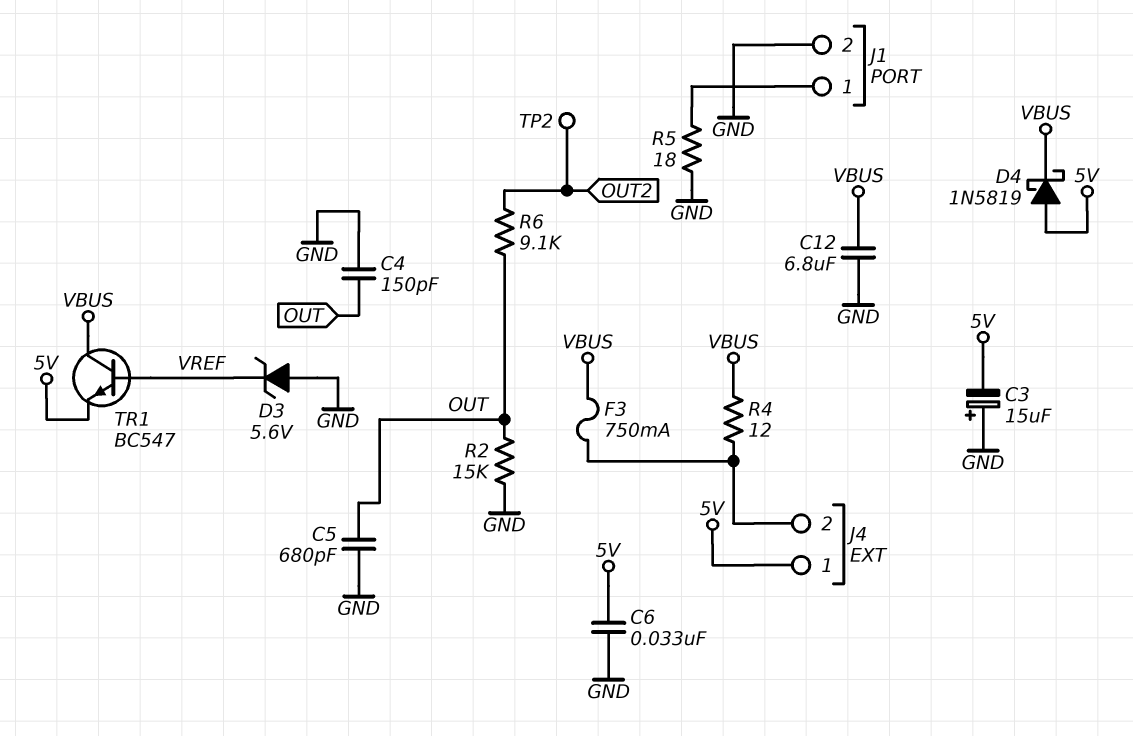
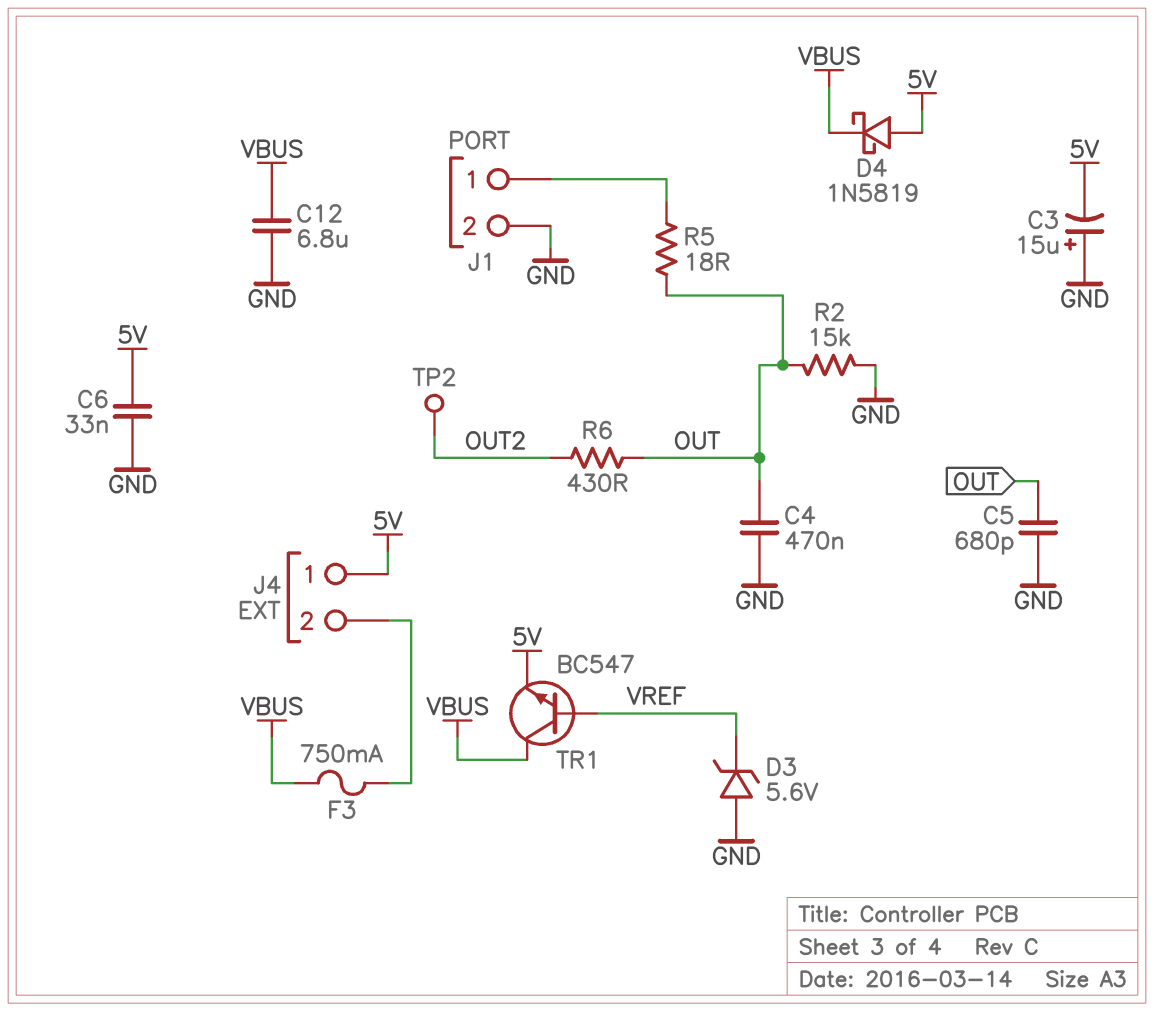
C4: 150pF (GND, OUT) -> 470nF (GND, OUT)
R4: 12 (J4/2, VBUS) -> none
R5: 18 (GND, J1/1) -> 18 (J1/1, OUT)
R6: 9.1k (OUT, OUT2) -> 430 (OUT, OUT2)

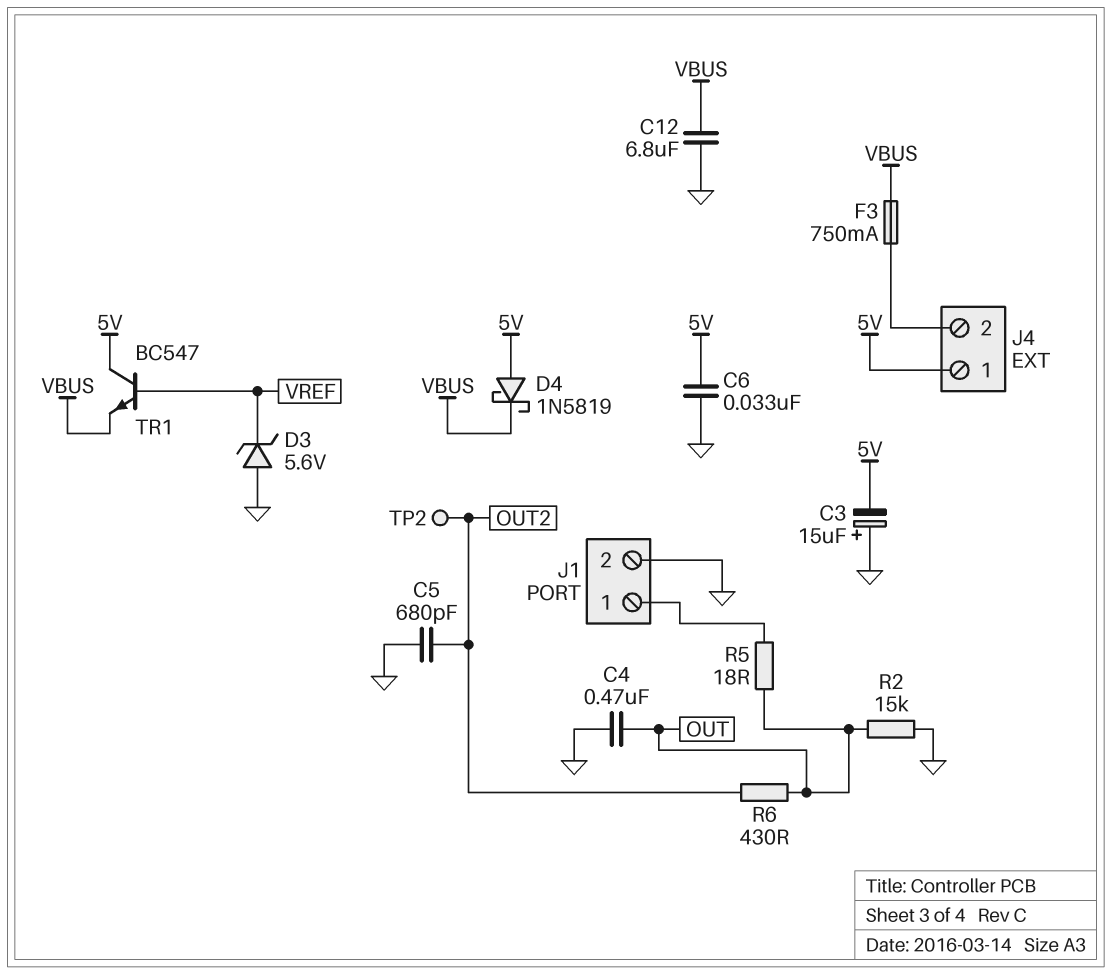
C5: 680pF (GND, OUT) -> 680pF (GND, OUT2)
TR1: NPN BC547 (B VREF, C VBUS, E 5V) -> NPN BC547 (B VREF, C 5V, E VBUS)

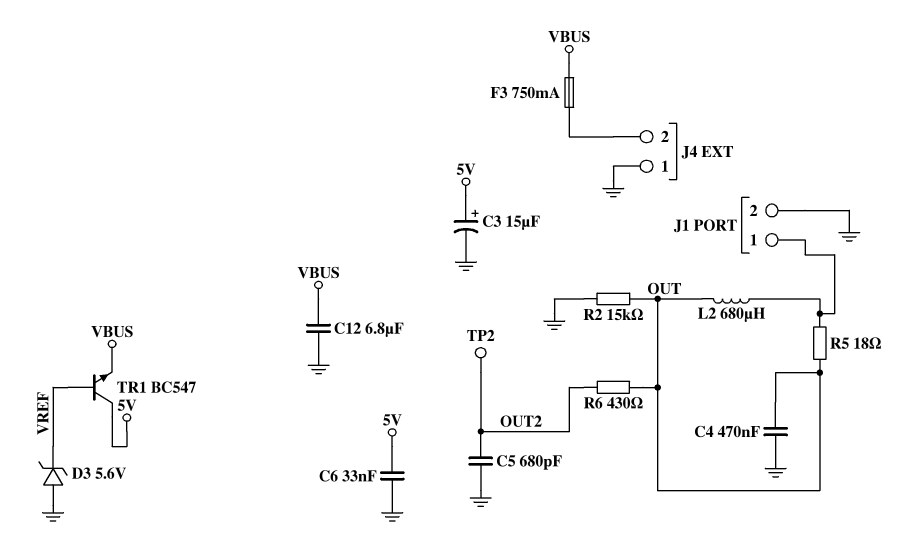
C3: 15uF (plus GND, minus 5V) -> 15uF (plus 5V, minus GND)
D4: schottky 1N5819 (A 5V, K VBUS) -> none
J4 pin 1: 5V -> GND
L2: none -> 680uH (J1/1, OUT)

